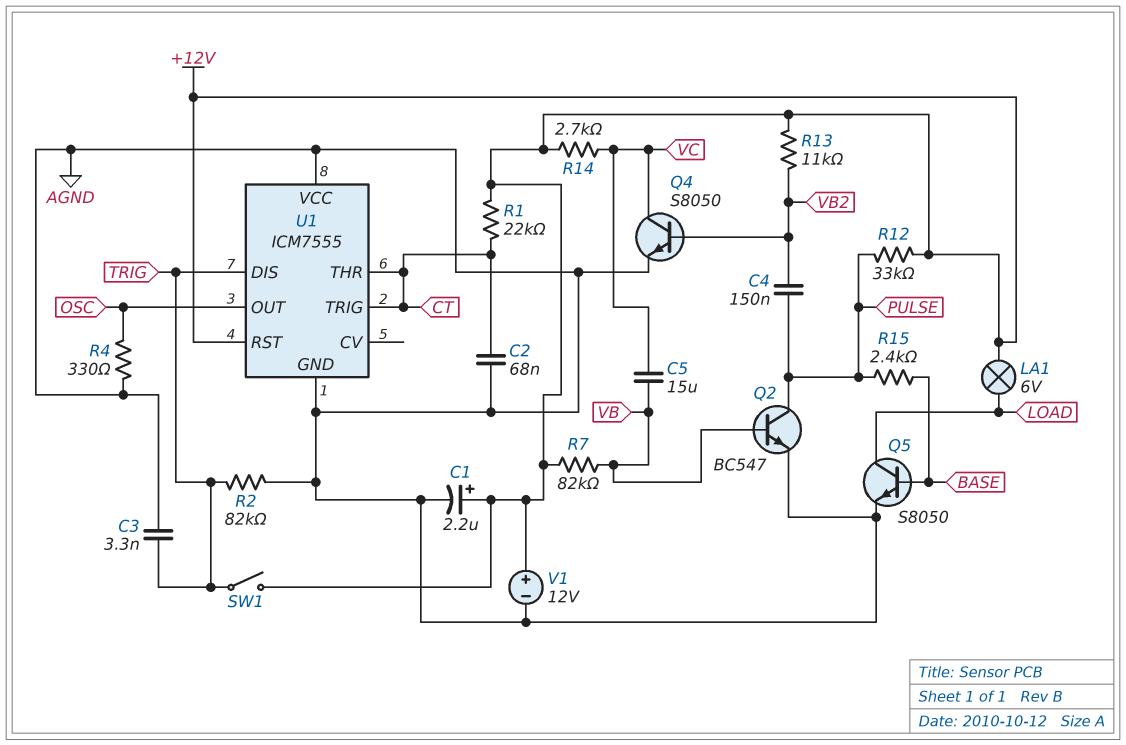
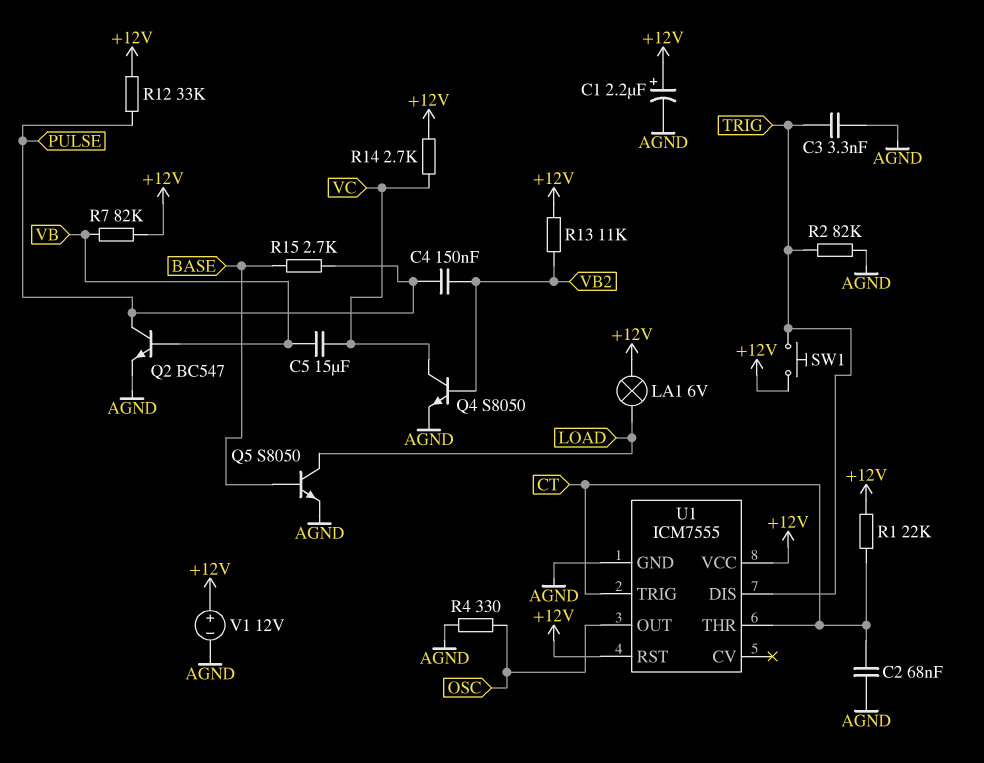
R15: 2.4k (BASE, PULSE) -> 2.7k (BASE, PULSE)
SW1: switch (+12V, TRIG) -> button (+12V, TRIG)
U1 pin VCC: AGND -> +12V

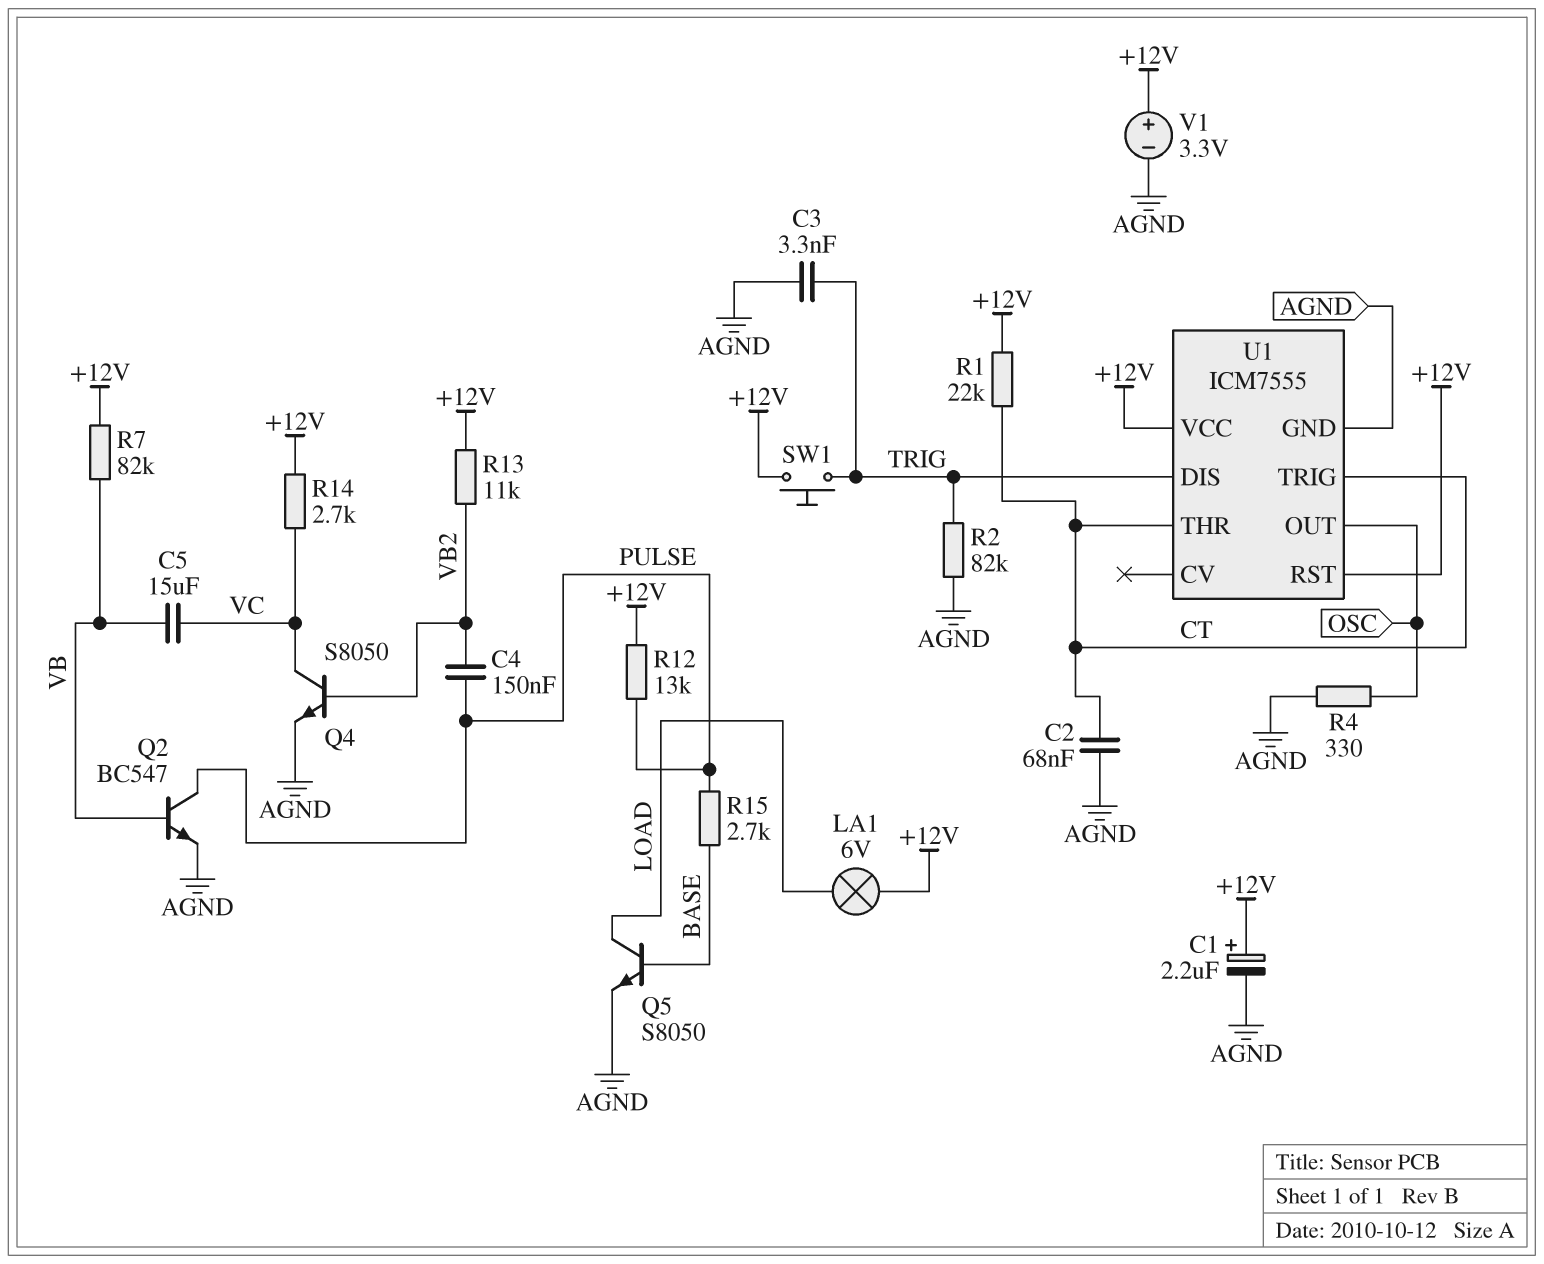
R12: 33k (+12V, PULSE) -> 13k (+12V, PULSE)
V1: 12V (plus +12V, minus AGND) -> 3.3V (plus +12V, minus AGND)

